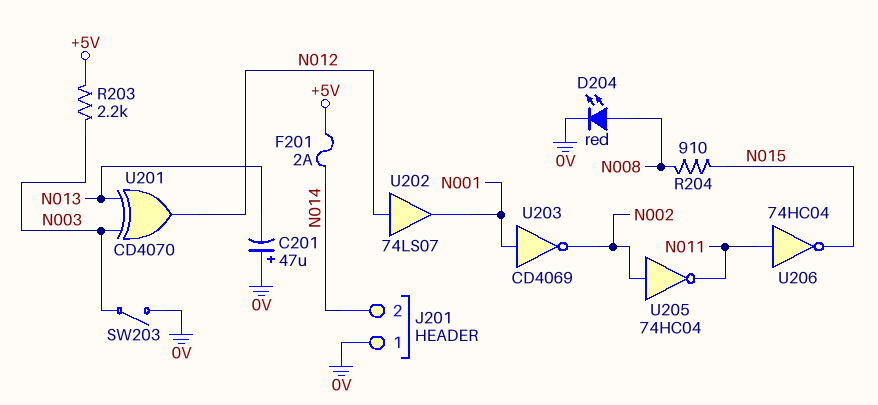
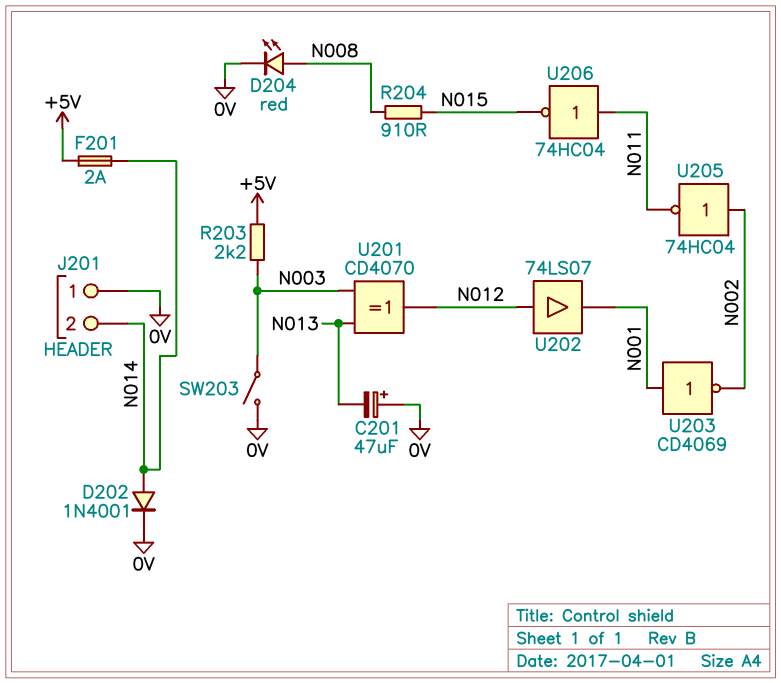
D202: none -> diode 1N4001 (A N014, K 0V)

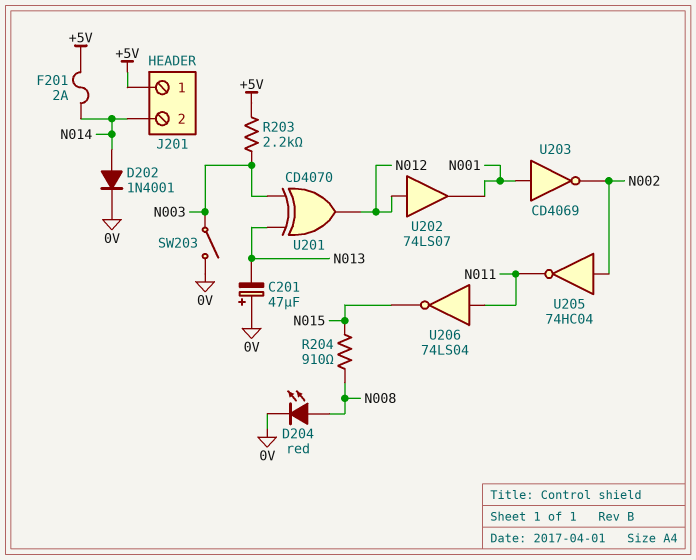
J201 pin 1: 0V -> +5V
U206: NOT 74HC04 (in N011, out N015) -> NOT 74LS04 (in N011, out N015)

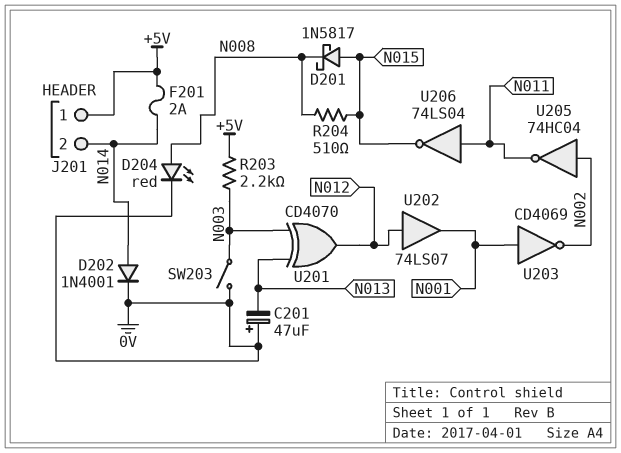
D201: none -> schottky 1N5817 (A N015, K N008)
R204: 910 (N008, N015) -> 510 (N008, N015)

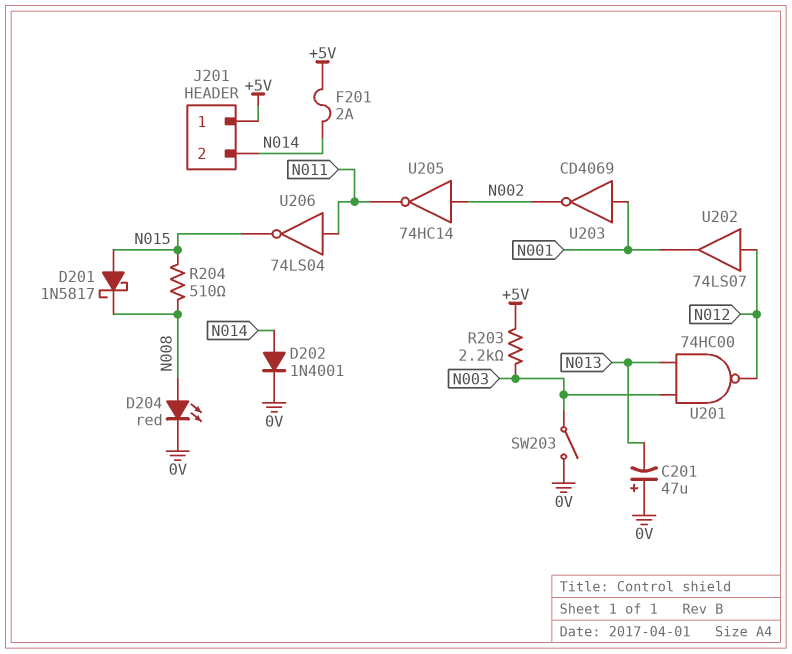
U201: XOR CD4070 (in N003, in N013, out N012) -> NAND 74HC00 (in N003, in N013, out N012)
U205: NOT 74HC04 (in N002, out N011) -> NOT 74HC14 (in N002, out N011)

